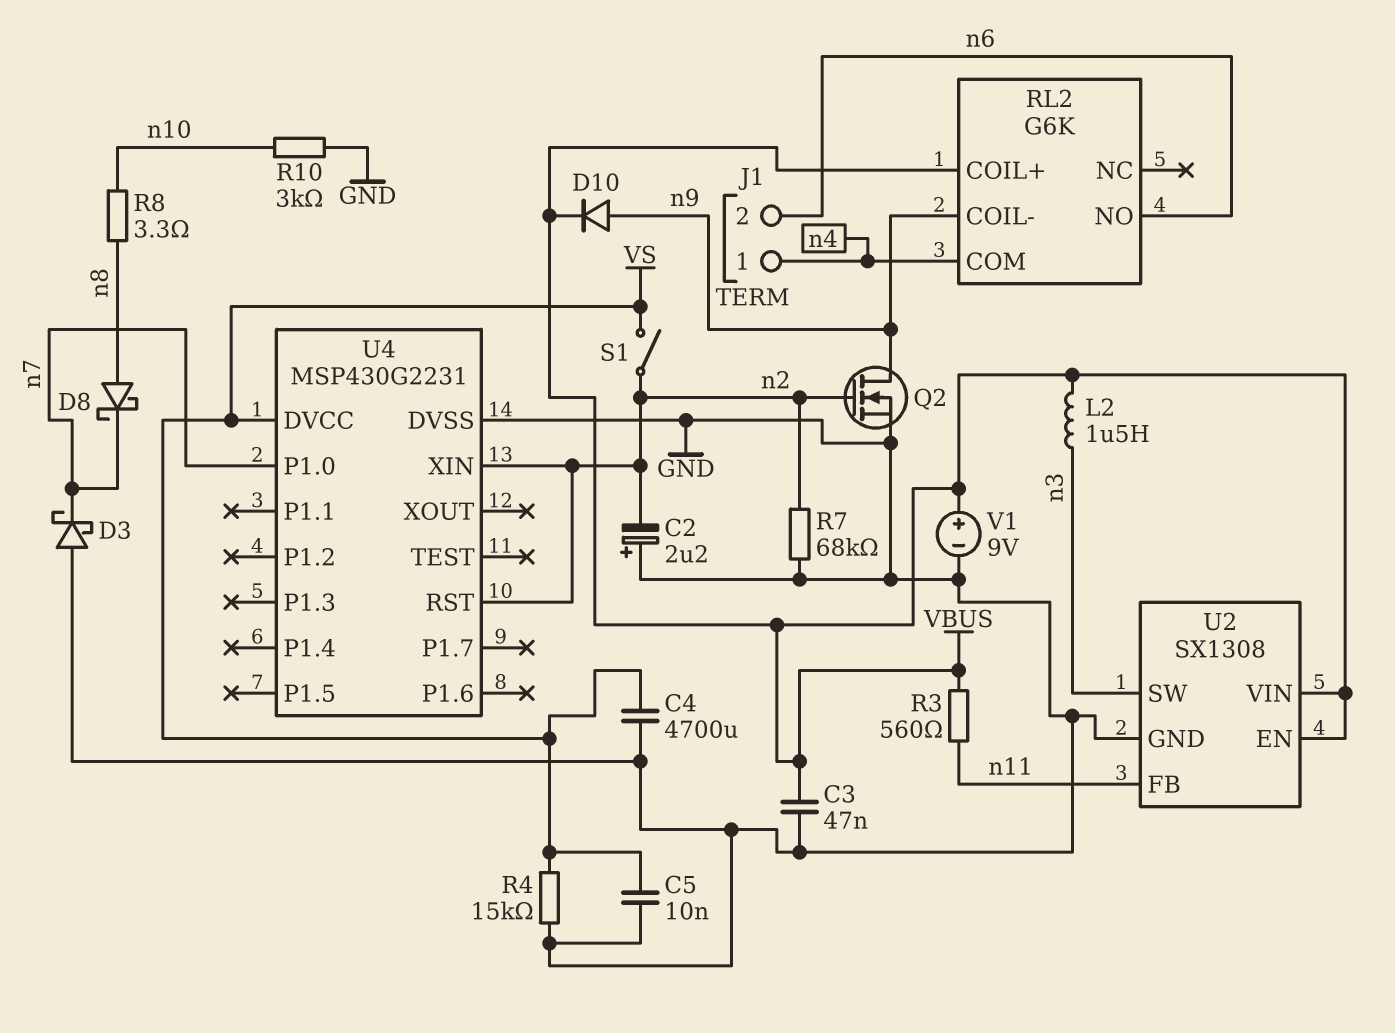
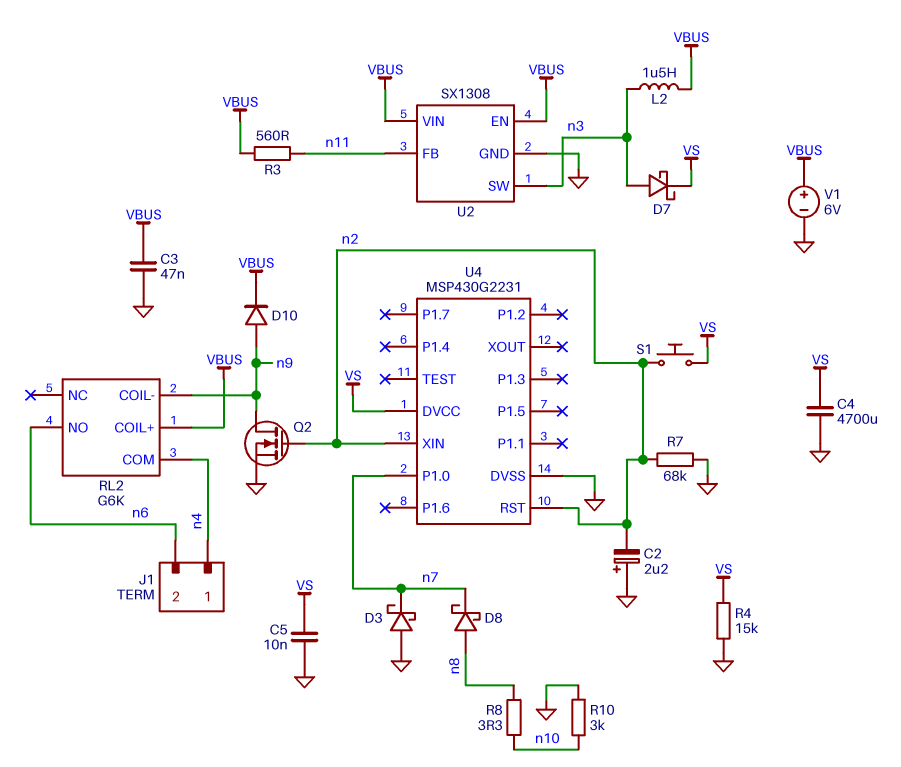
D7: none -> schottky (A n3, K VS)
S1: switch (VS, n2) -> button (VS, n2)
V1: 9V (plus VBUS, minus GND) -> 6V (plus VBUS, minus GND)

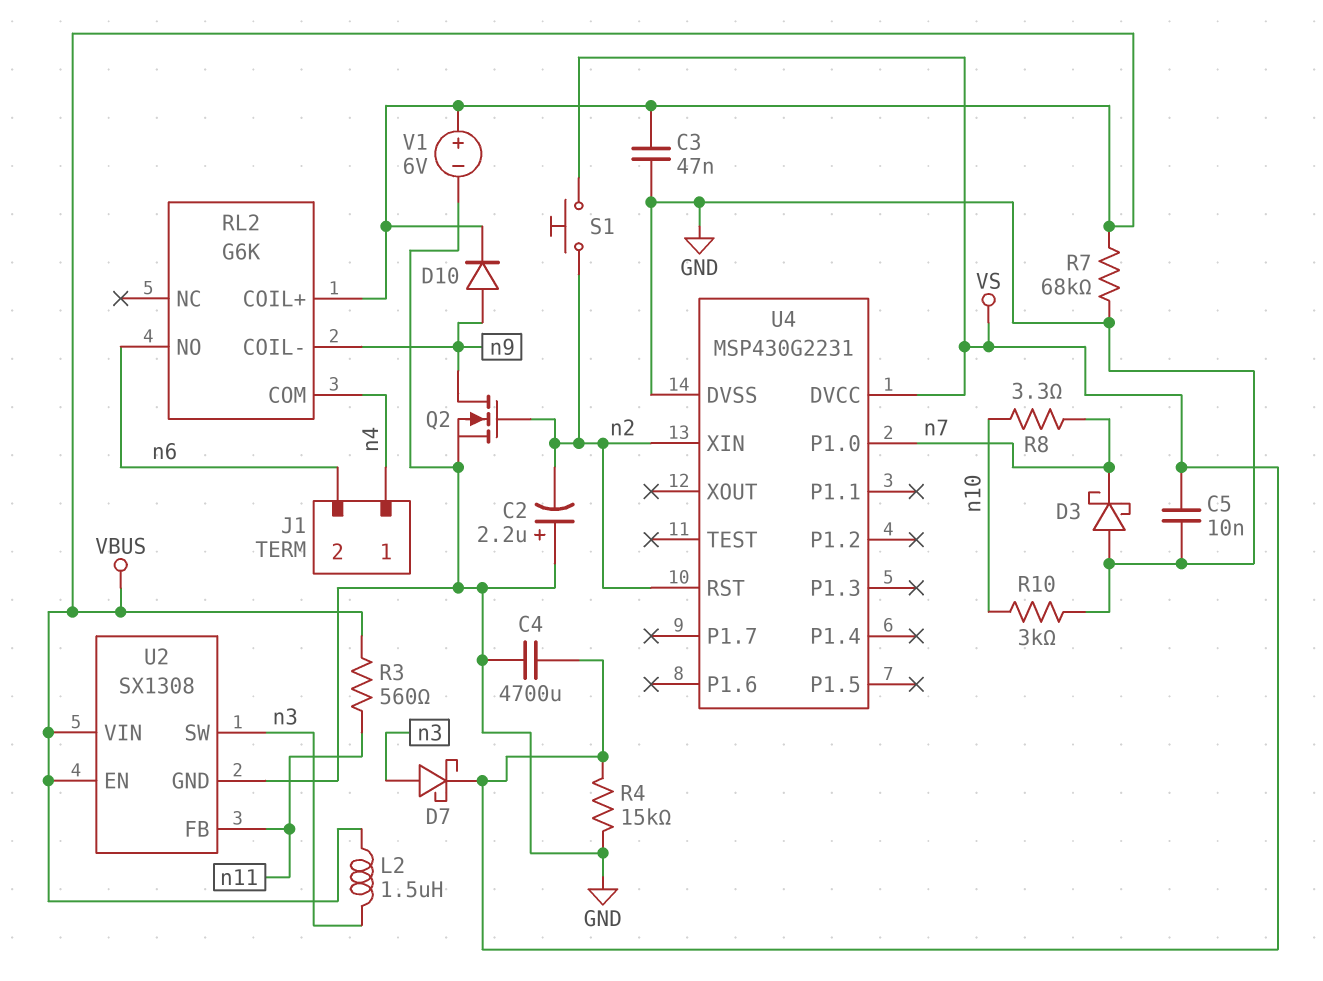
D8: schottky (A n8, K n7) -> none
R7: 68k (GND, n2) -> 68k (GND, VBUS)
R8: 3.3 (n8, n10) -> 3.3 (n7, n10)

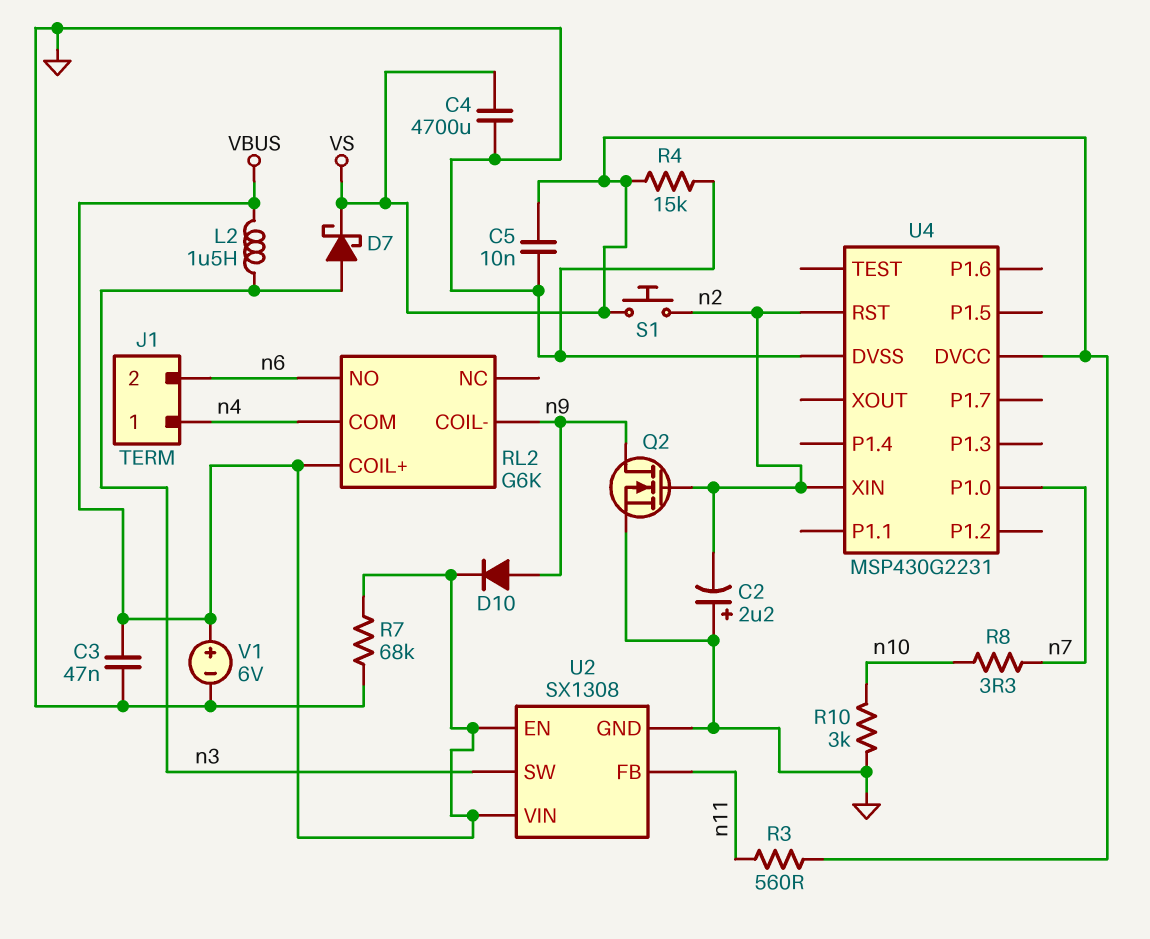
D3: schottky (A GND, K n7) -> none
R3: 560 (VBUS, n11) -> 560 (VS, n11)

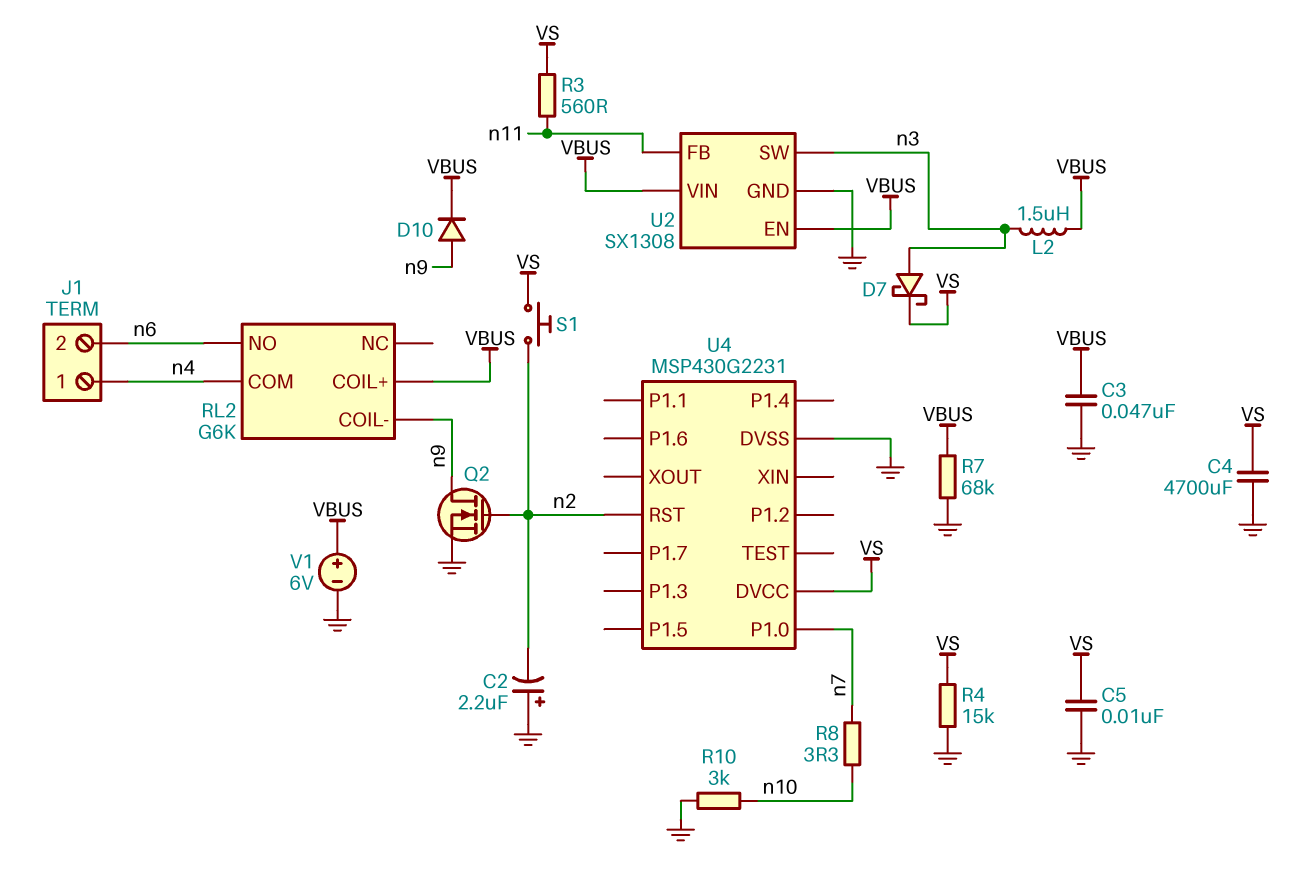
U4 pin XIN: n2 -> none

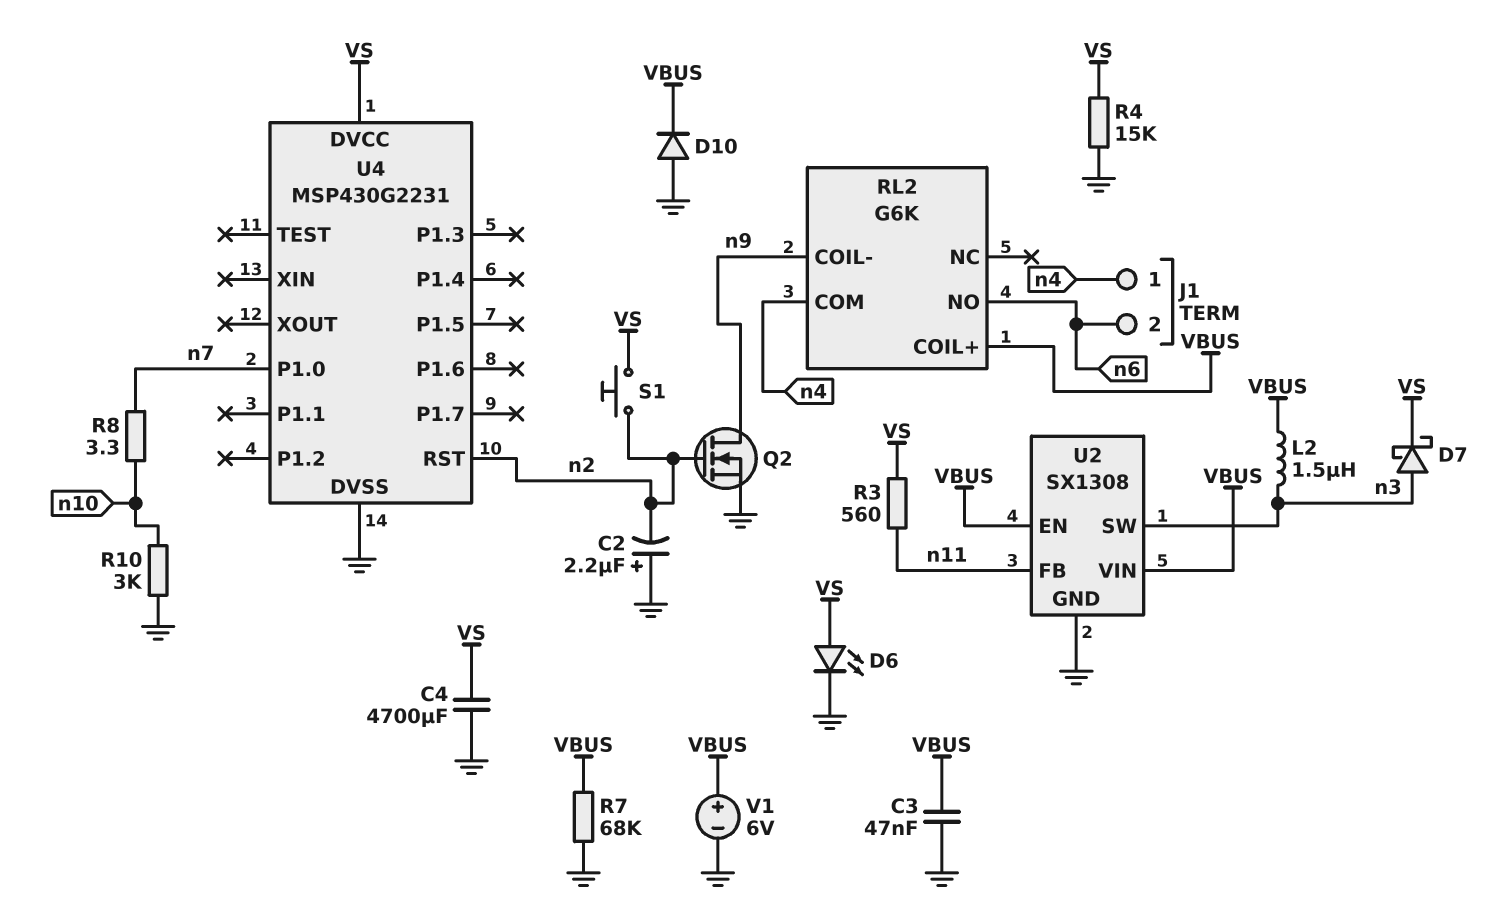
C5: 10nF (GND, VS) -> none
D6: none -> LED (A VS, K GND)
D10: diode (A n9, K VBUS) -> diode (A GND, K VBUS)

